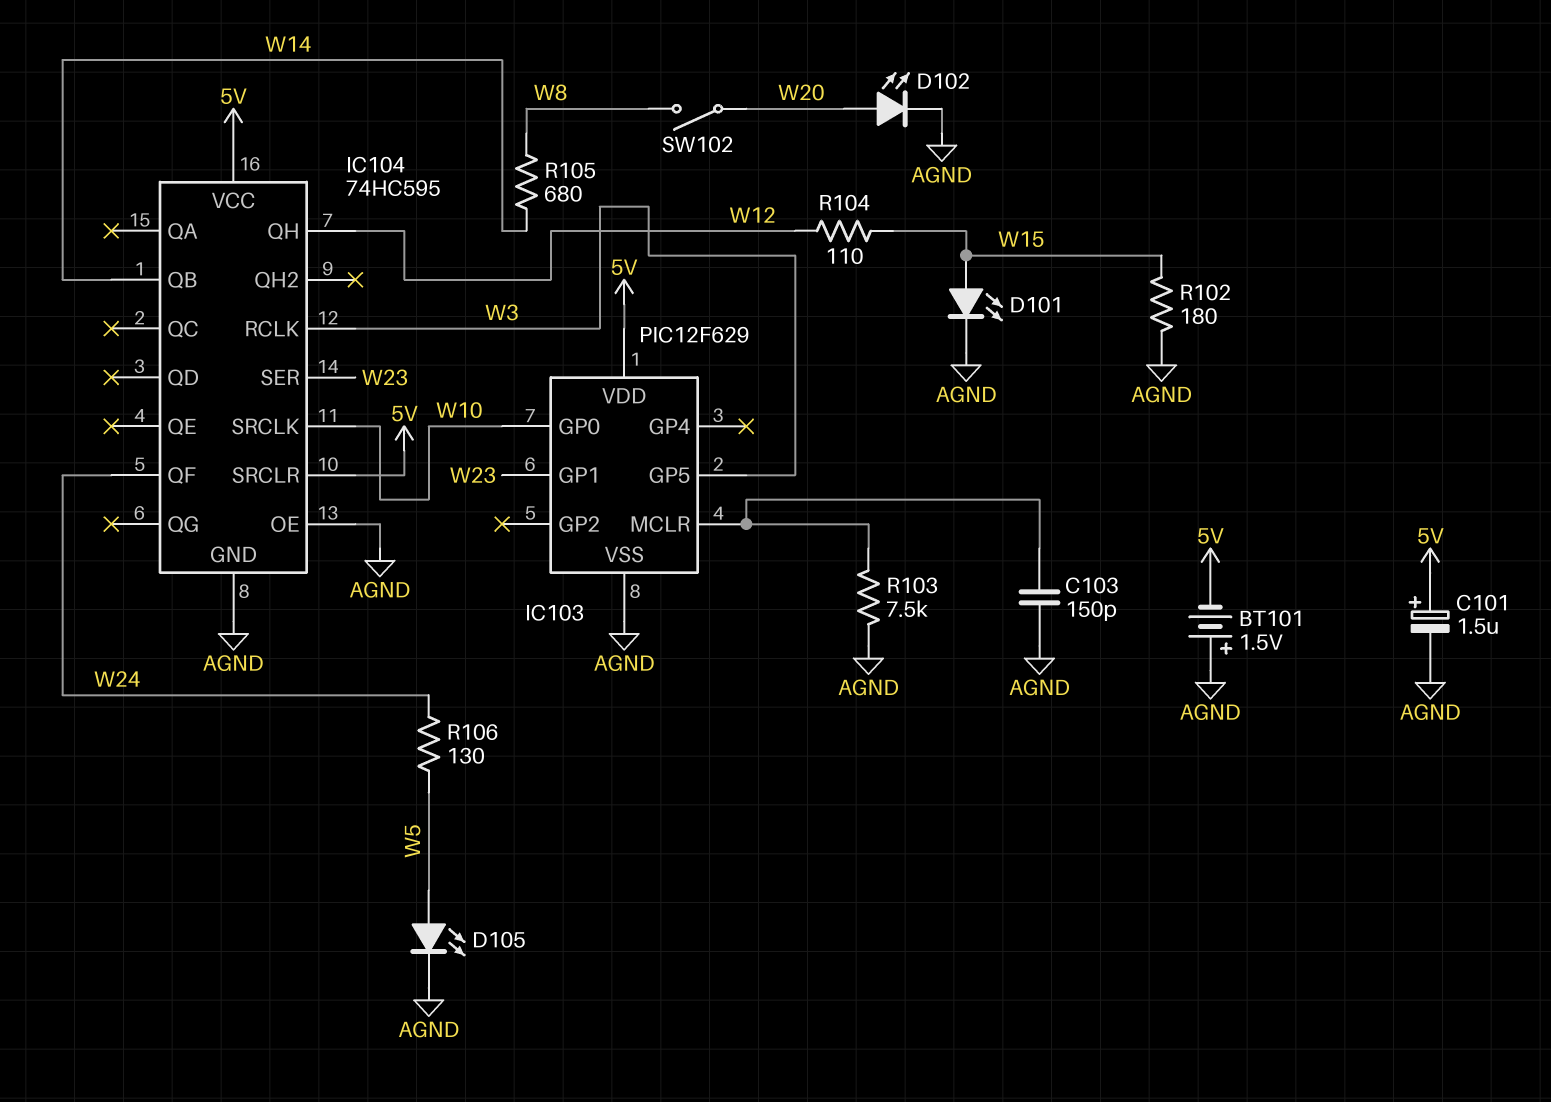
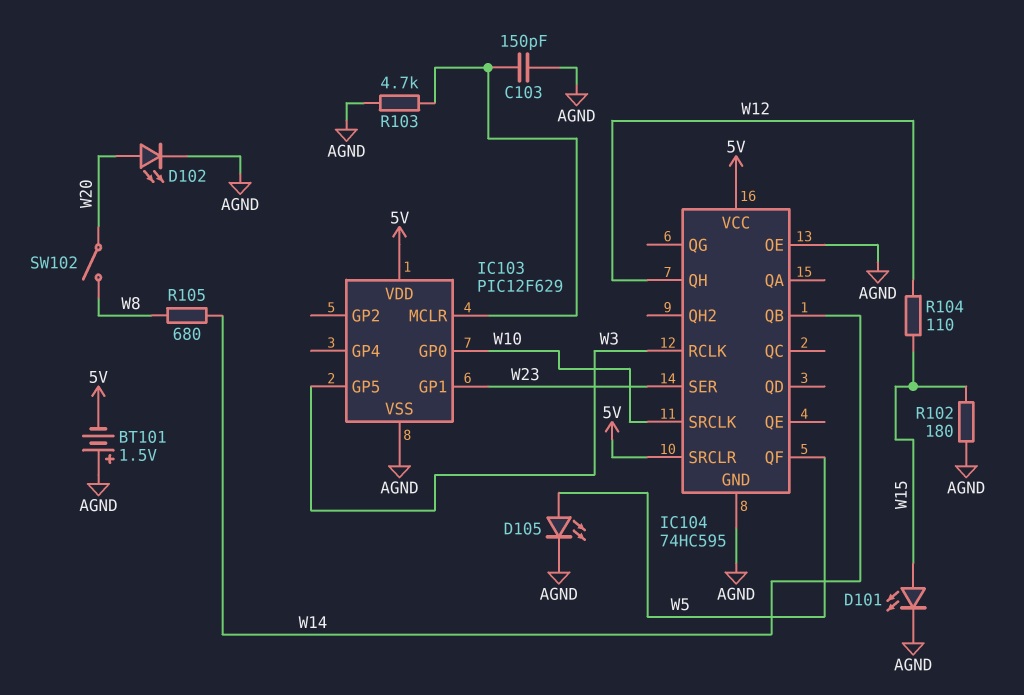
C101: 1.5uF (plus 5V, minus AGND) -> none
IC104 pin QF: W24 -> W5
R103: 7.5k (AGND, IC103/MCLR) -> 4.7k (AGND, IC103/MCLR)
R106: 130 (W5, W24) -> none

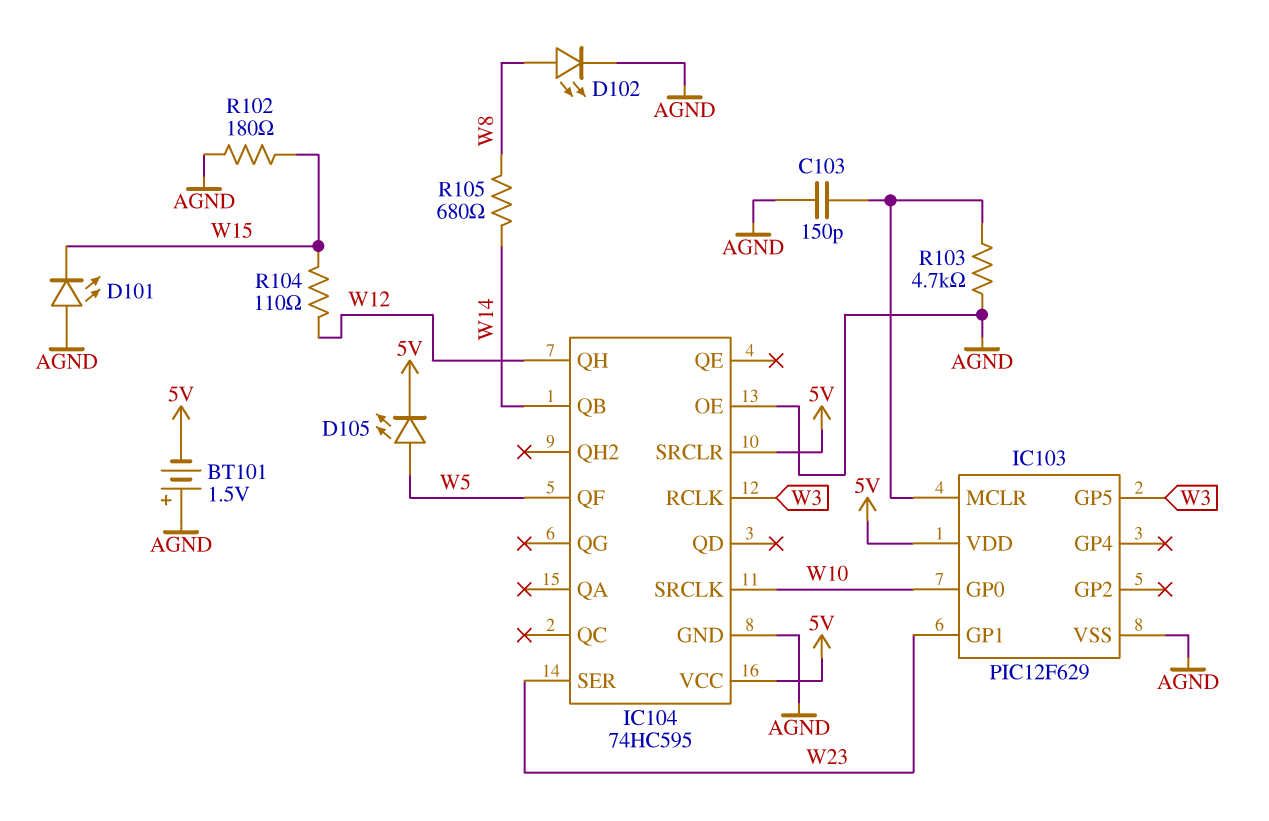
D101: LED (A W15, K AGND) -> LED (A AGND, K W15)
D102: LED (A W20, K AGND) -> LED (A W8, K AGND)
D105: LED (A W5, K AGND) -> LED (A W5, K 5V)
SW102: switch (W8, W20) -> none

